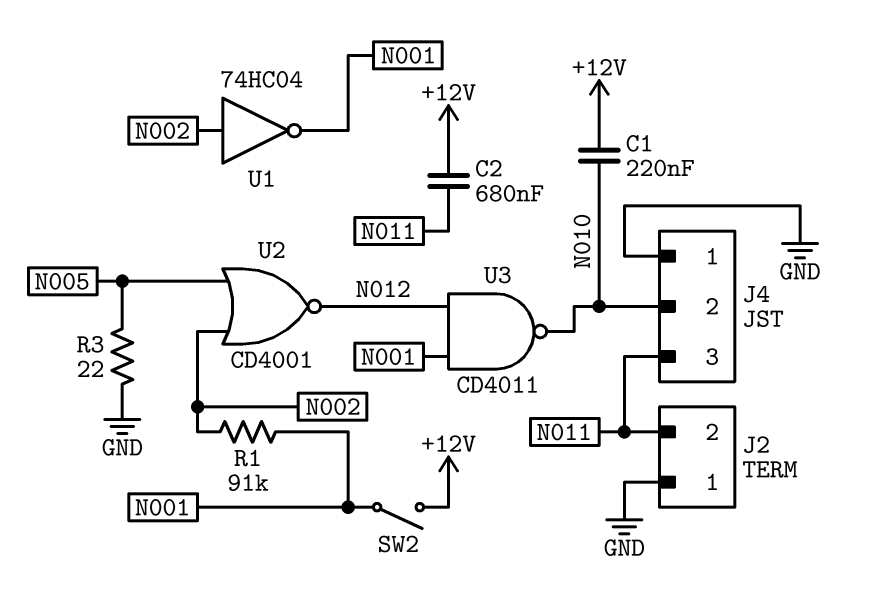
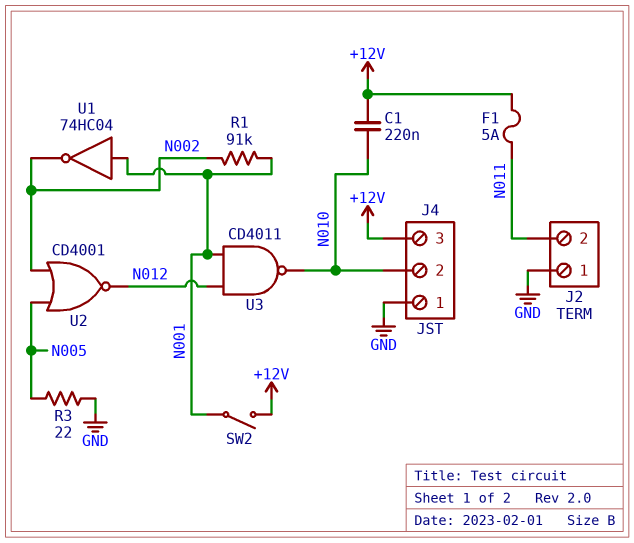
C2: 680nF (+12V, N011) -> none
F1: none -> 5A (+12V, N011)
J4 pin 3: N011 -> +12V
U1: NOT 74HC04 (in N002, out N001) -> NOT 74HC04 (in N001, out N002)

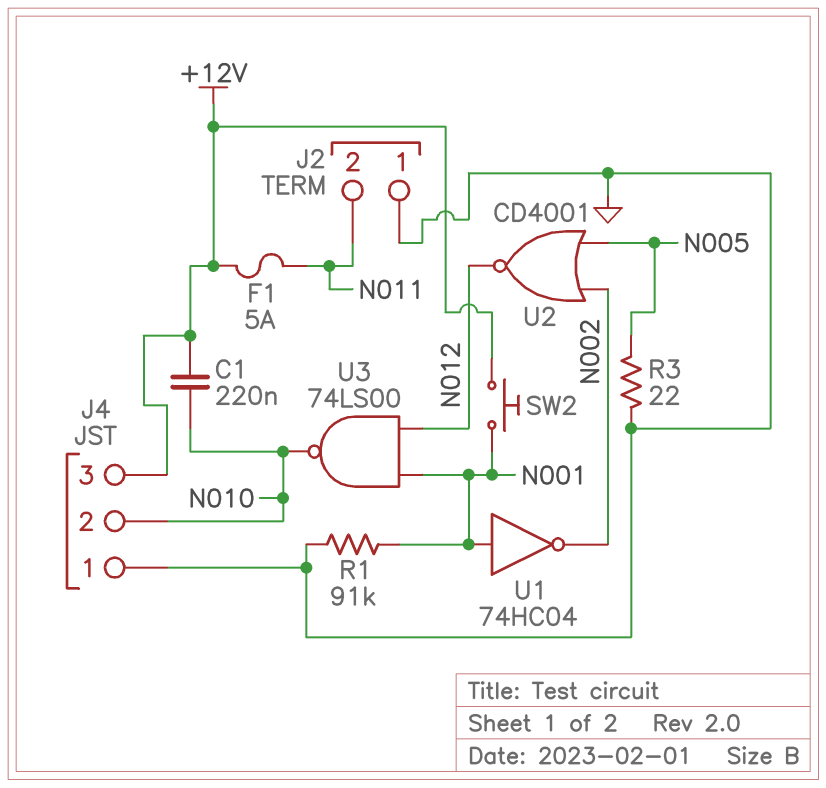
R1: 91k (N001, N002) -> 91k (GND, N001)
SW2: switch (+12V, N001) -> button (+12V, N001)
U3: NAND CD4011 (in N001, in N012, out N010) -> NAND 74LS00 (in N001, in N012, out N010)

